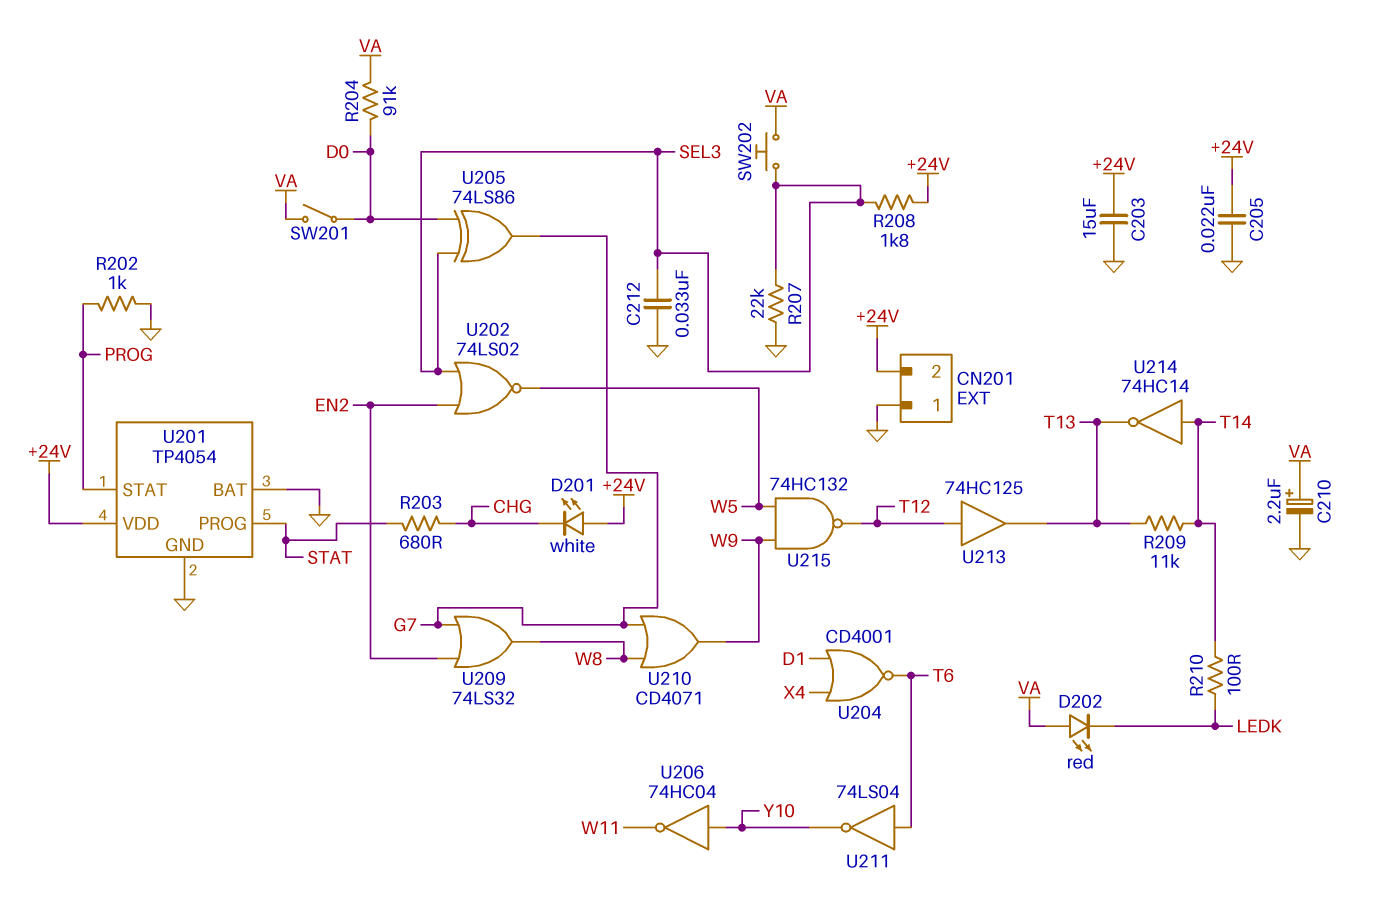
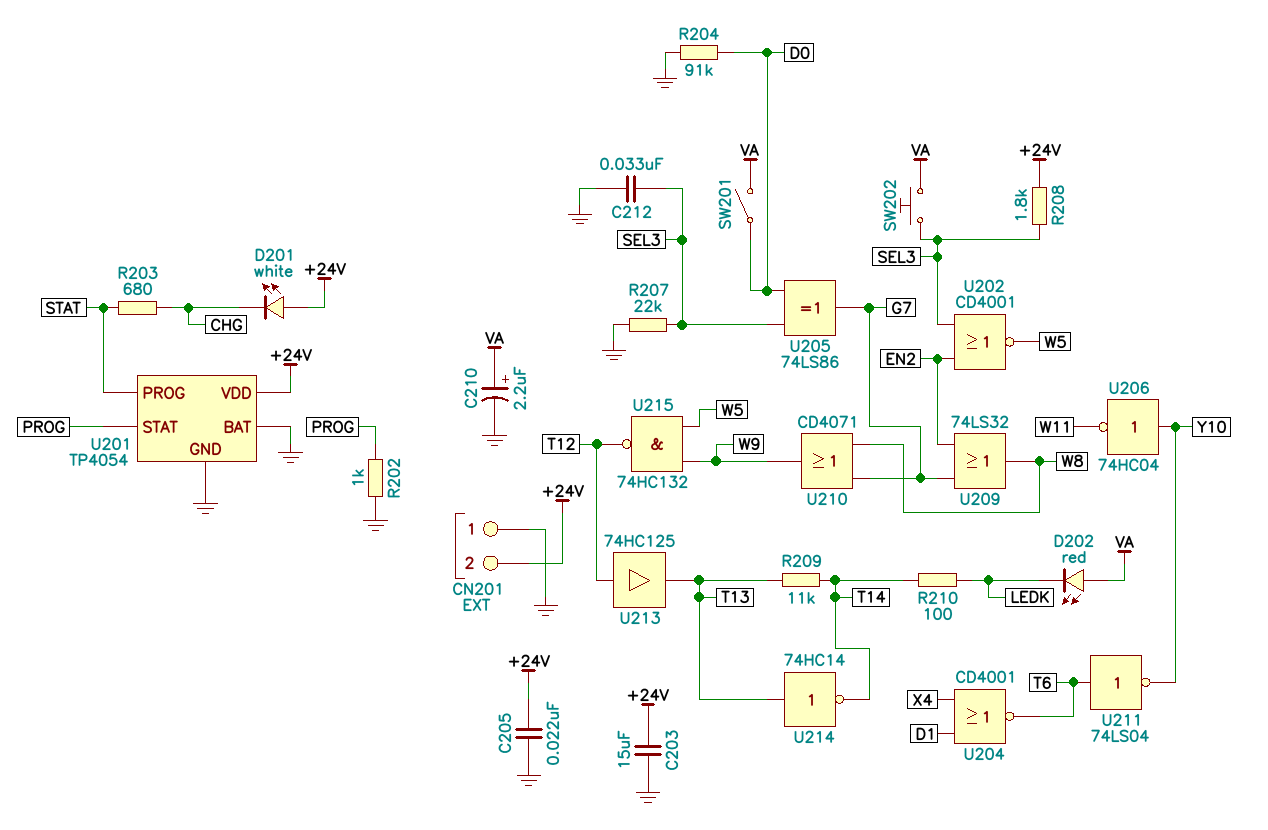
R204: 91k (D0, VA) -> 91k (D0, GND)
U202: NOR 74LS02 (in EN2, in SEL3, out W5) -> NOR CD4001 (in EN2, in SEL3, out W5)
U214: NOT 74HC14 (in T14, out T13) -> NOT 74HC14 (in T13, out T14)

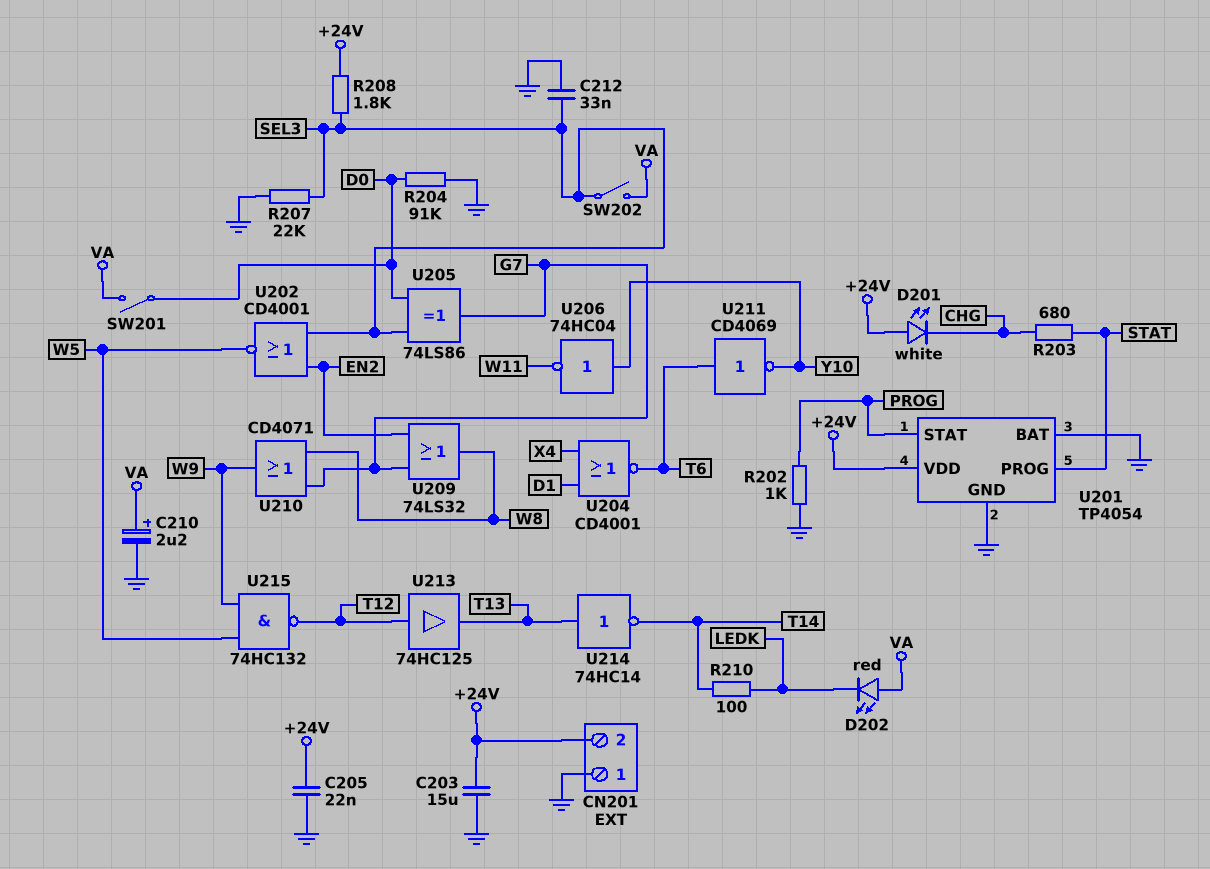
R209: 11k (T13, T14) -> none
SW202: button (SEL3, VA) -> switch (SEL3, VA)
U211: NOT 74LS04 (in T6, out Y10) -> NOT CD4069 (in T6, out Y10)

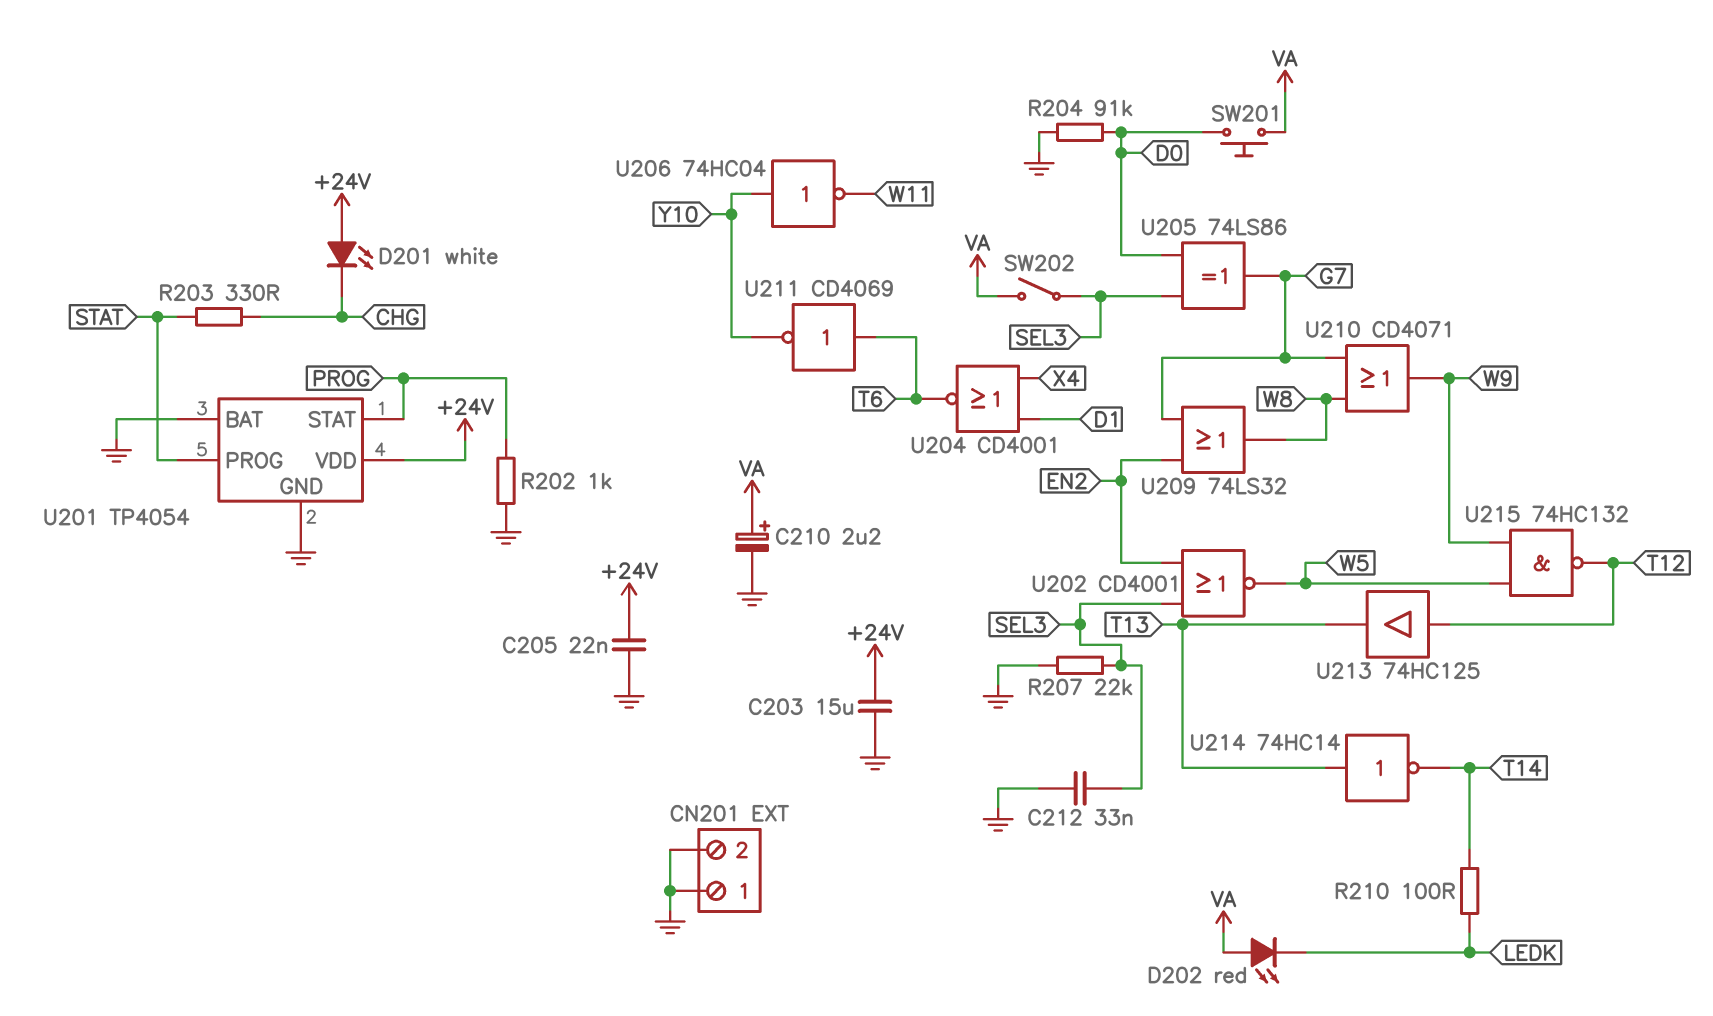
CN201 pin 2: +24V -> GND
R203: 680 (CHG, STAT) -> 330 (CHG, STAT)
R208: 1.8k (+24V, SEL3) -> none
SW201: switch (D0, VA) -> button (D0, VA)

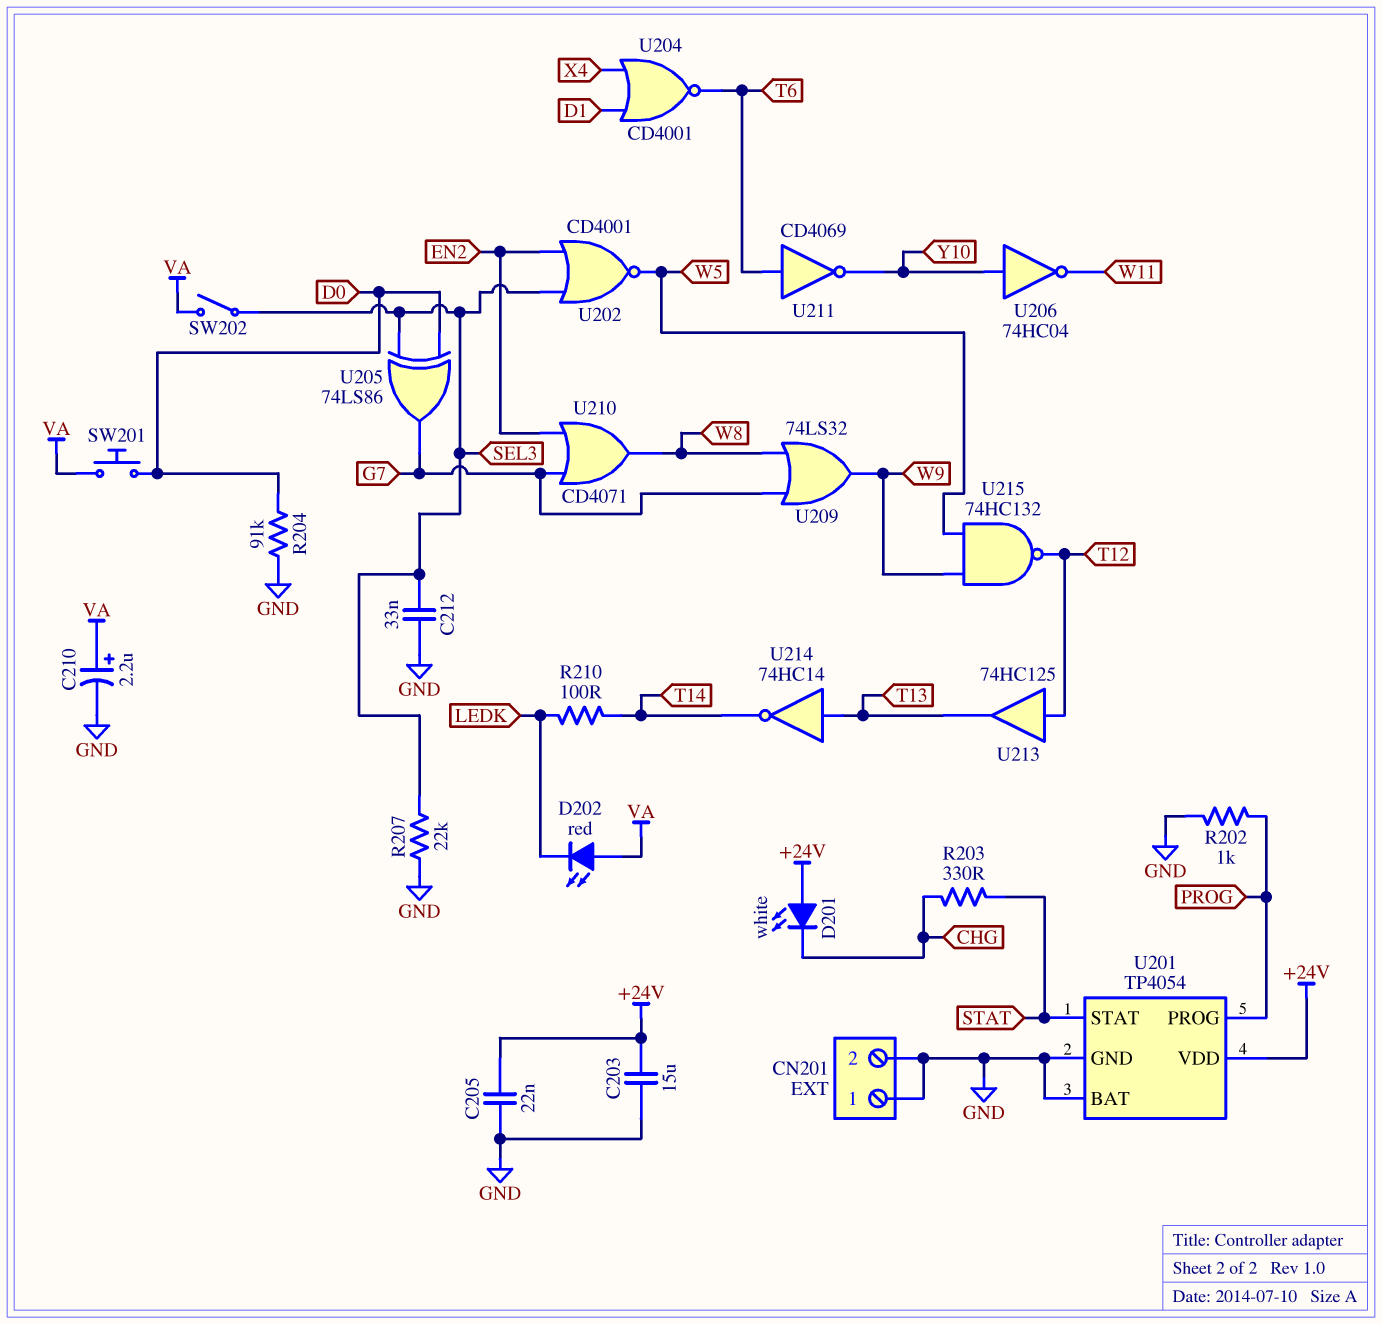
U201 pin PROG: STAT -> PROG
U201 pin STAT: PROG -> STAT
U209: OR 74LS32 (in EN2, in G7, out W8) -> OR 74LS32 (in G7, in W8, out W9)
U210: OR CD4071 (in G7, in W8, out W9) -> OR CD4071 (in EN2, in G7, out W8)

